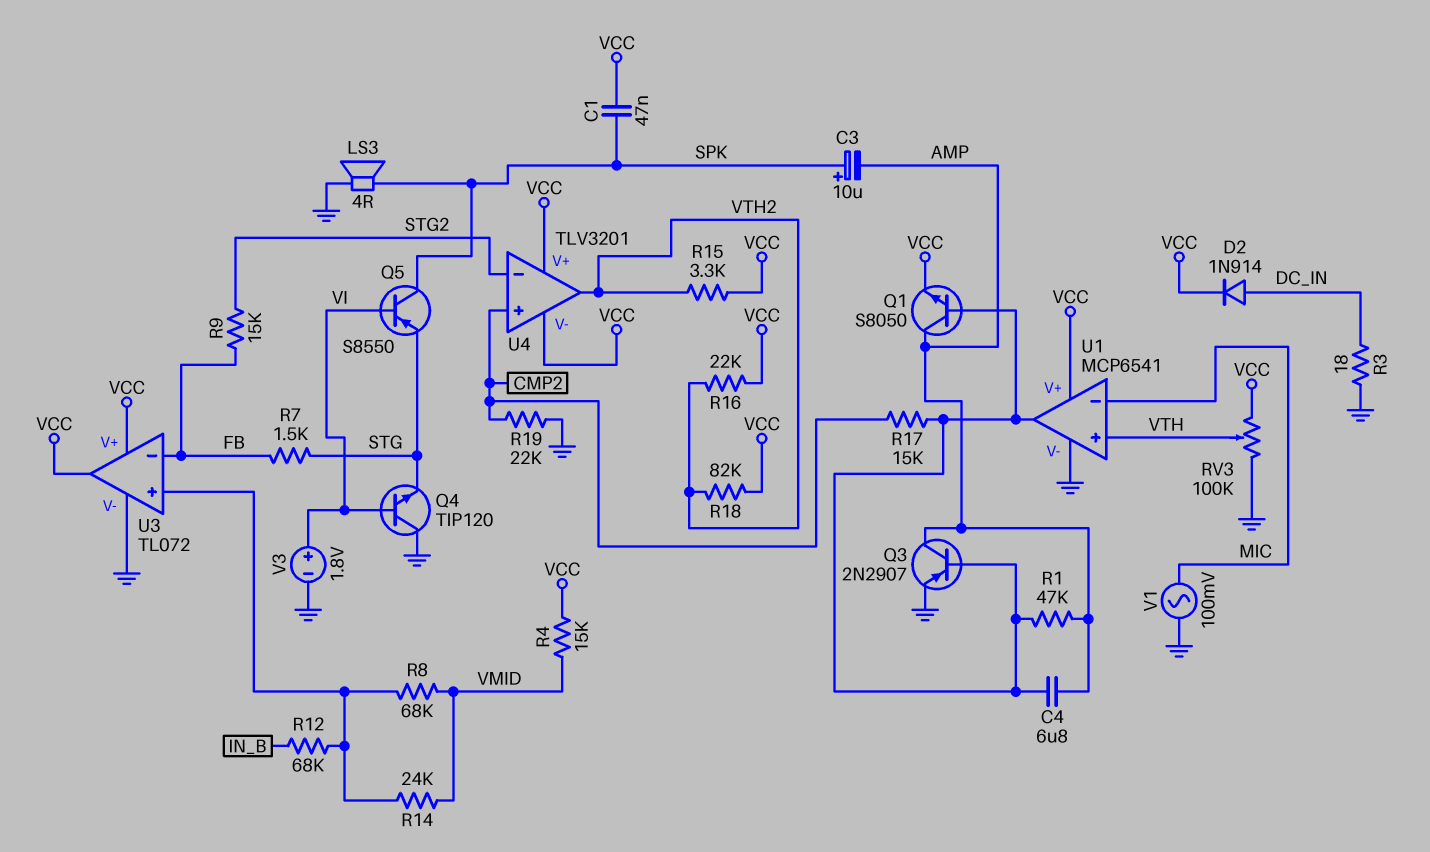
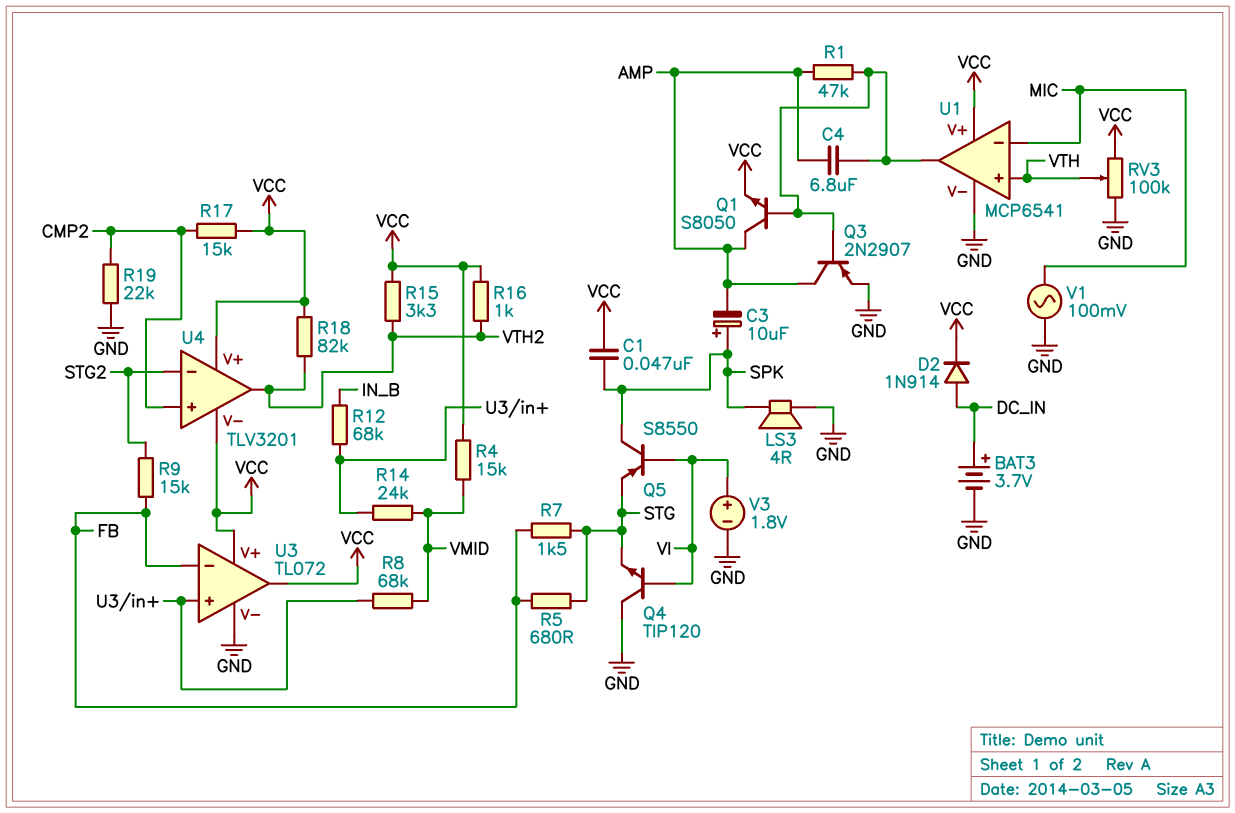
BAT3: none -> 3.7V (plus DC_IN, minus GND)
R3: 18 (DC_IN, GND) -> none
R5: none -> 680 (FB, STG)
R16: 22k (VCC, VTH2) -> 1k (VCC, VTH2)
R17: 15k (CMP2, U1/out) -> 15k (CMP2, VCC)

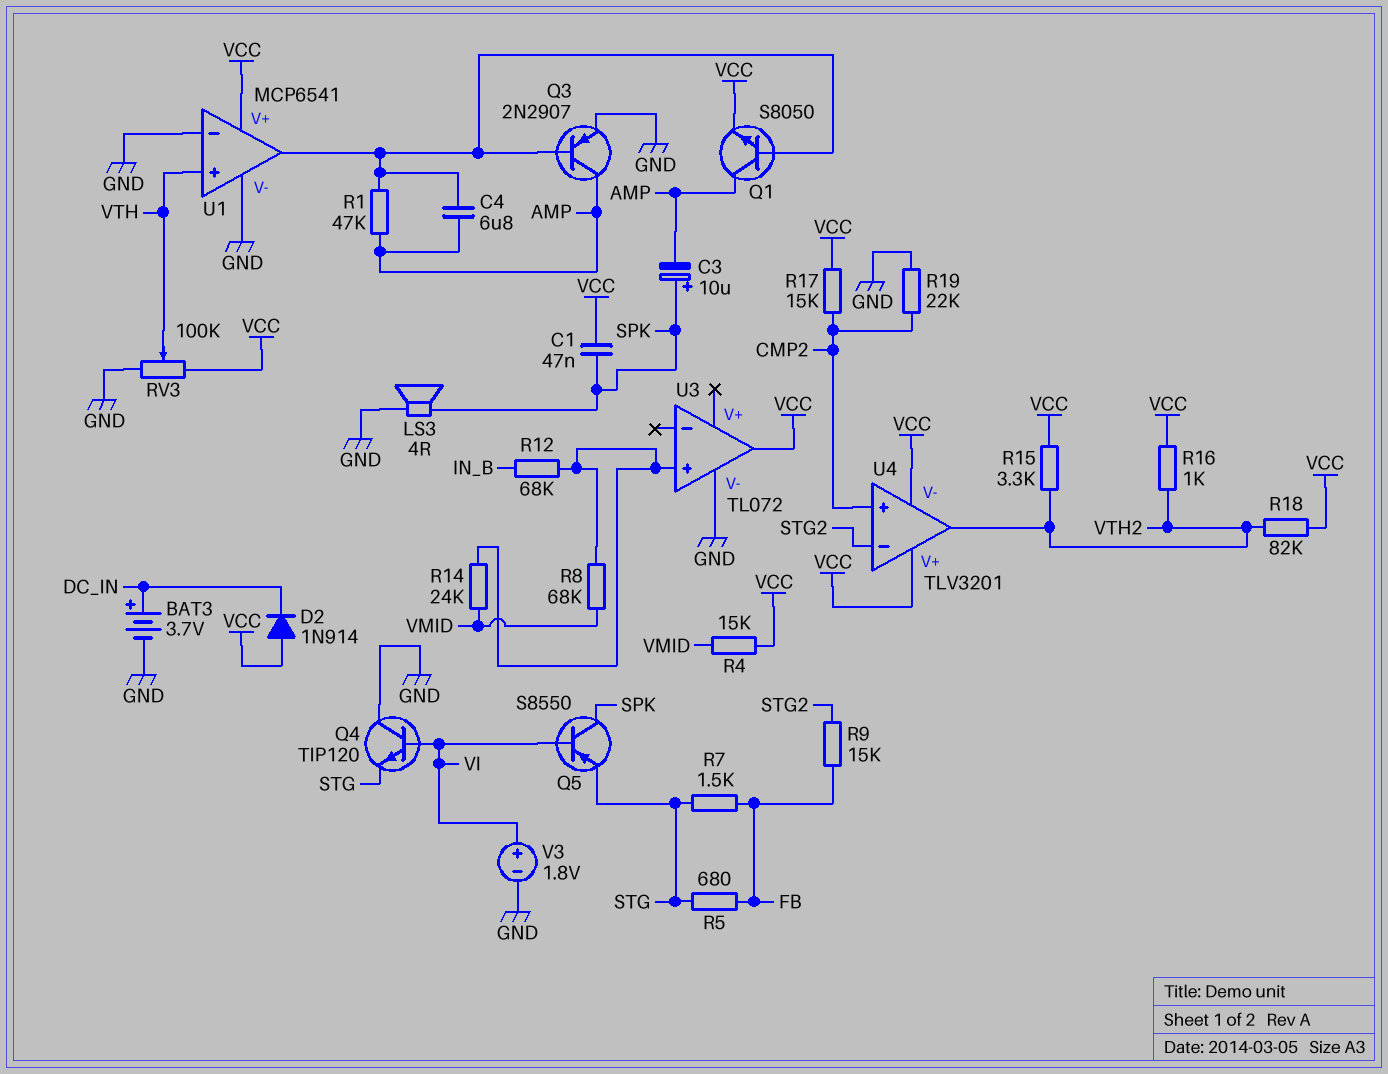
D2: diode 1N914 (A DC_IN, K VCC) -> diode 1N914 (A VCC, K DC_IN)
U1 pin in-: MIC -> GND
U3 pin V+: VCC -> none
U3 pin in-: FB -> none
V1: AC 100mV (GND, MIC) -> none

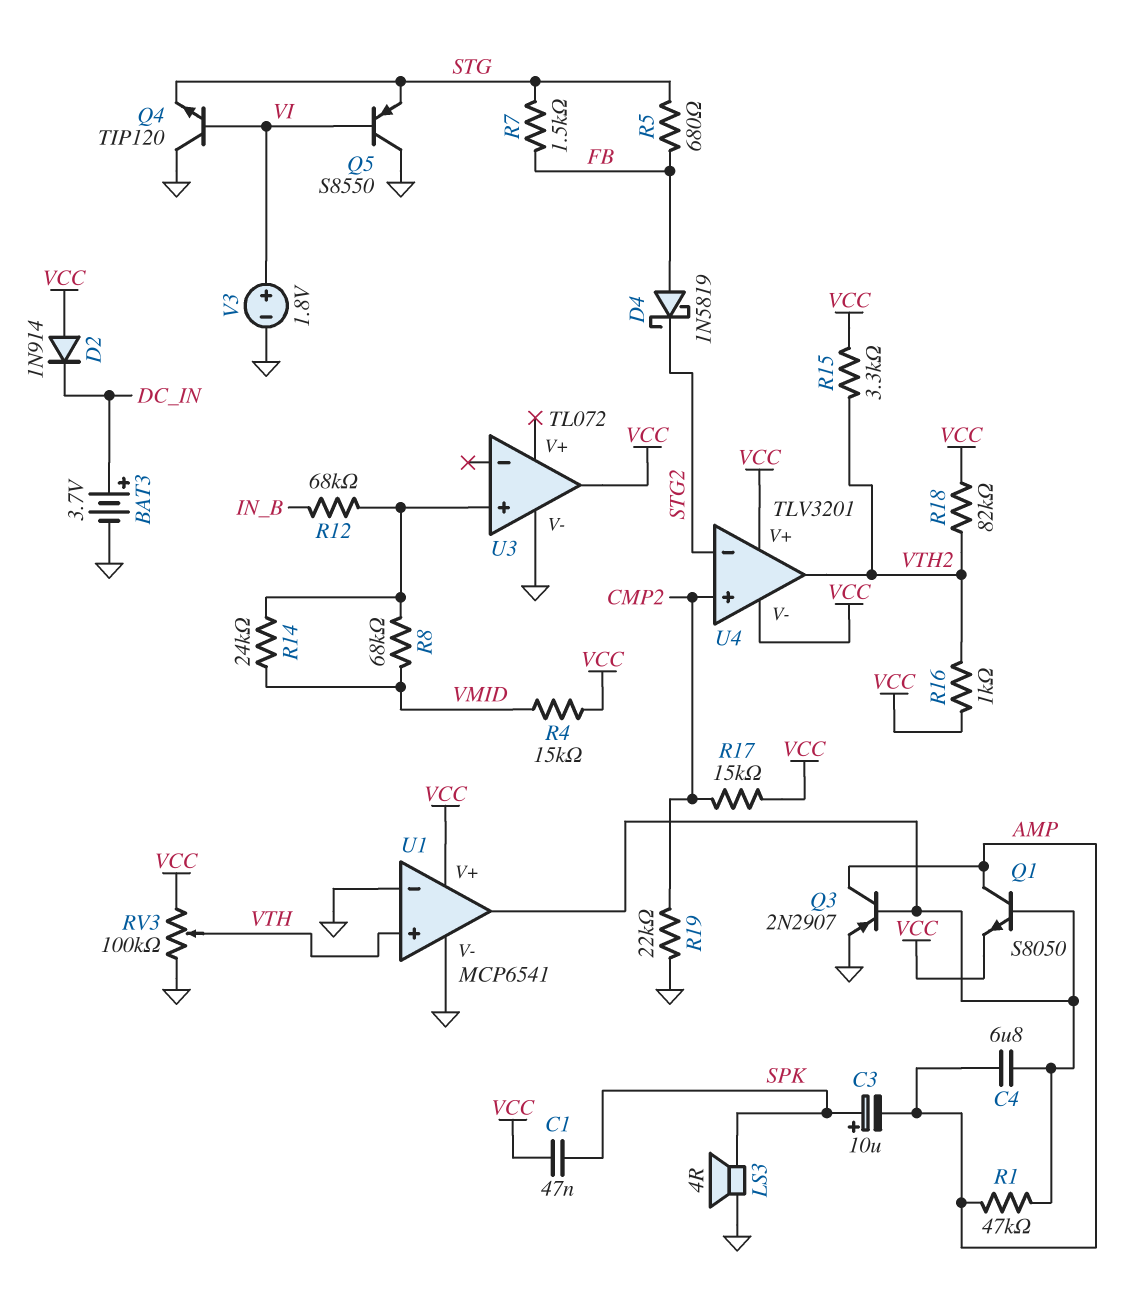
D4: none -> schottky 1N5819 (A FB, K STG2)
Q5: PNP S8550 (B VI, C SPK, E STG) -> PNP S8550 (B VI, C GND, E STG)
R9: 15k (FB, STG2) -> none

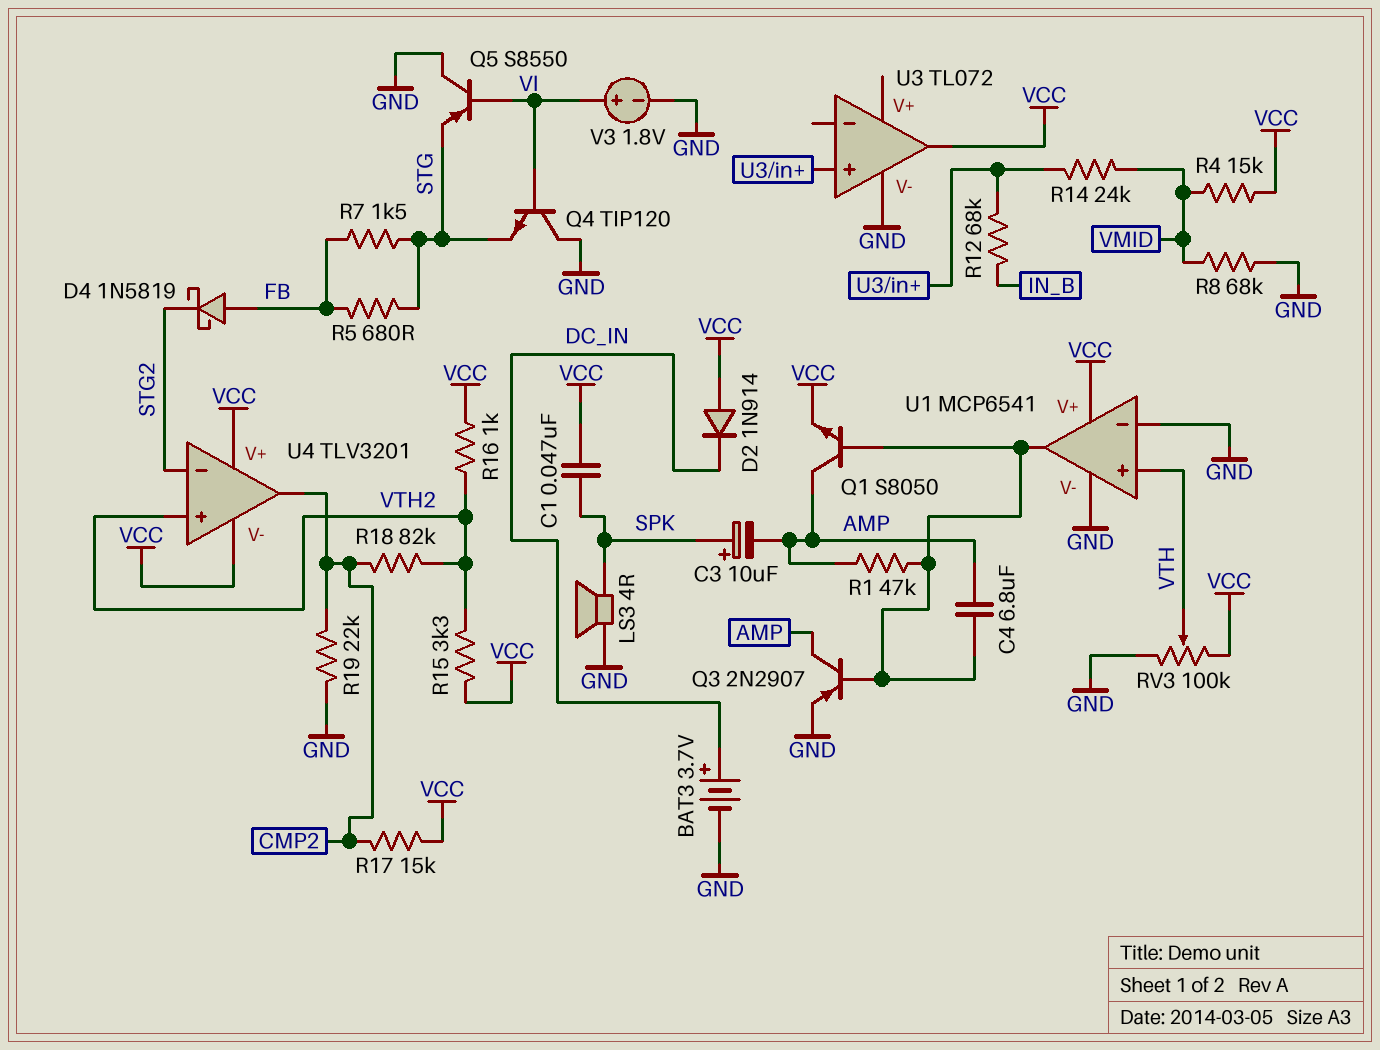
R8: 68k (U3/in+, VMID) -> 68k (GND, VMID)
R18: 82k (VCC, VTH2) -> 82k (CMP2, VTH2)
U4 pin in+: CMP2 -> VTH2
U4 pin out: VTH2 -> CMP2

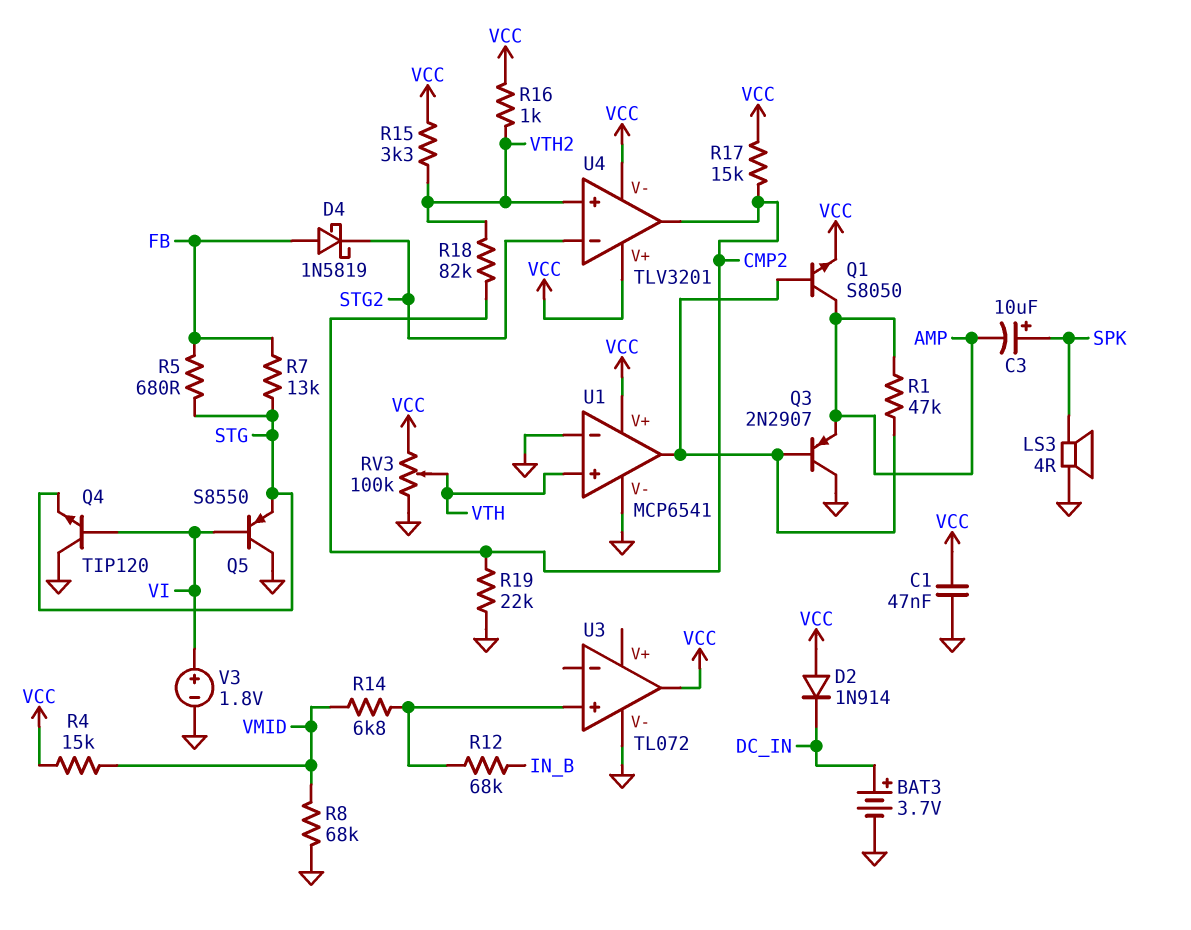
C1: 47nF (SPK, VCC) -> 47nF (GND, VCC)
C4: 6.8uF (AMP, U1/out) -> none
Q3: PNP 2N2907 (B U1/out, C AMP, E GND) -> PNP 2N2907 (B U1/out, C GND, E AMP)
R7: 1.5k (FB, STG) -> 13k (FB, STG)
R14: 24k (U3/in+, VMID) -> 6.8k (U3/in+, VMID)

